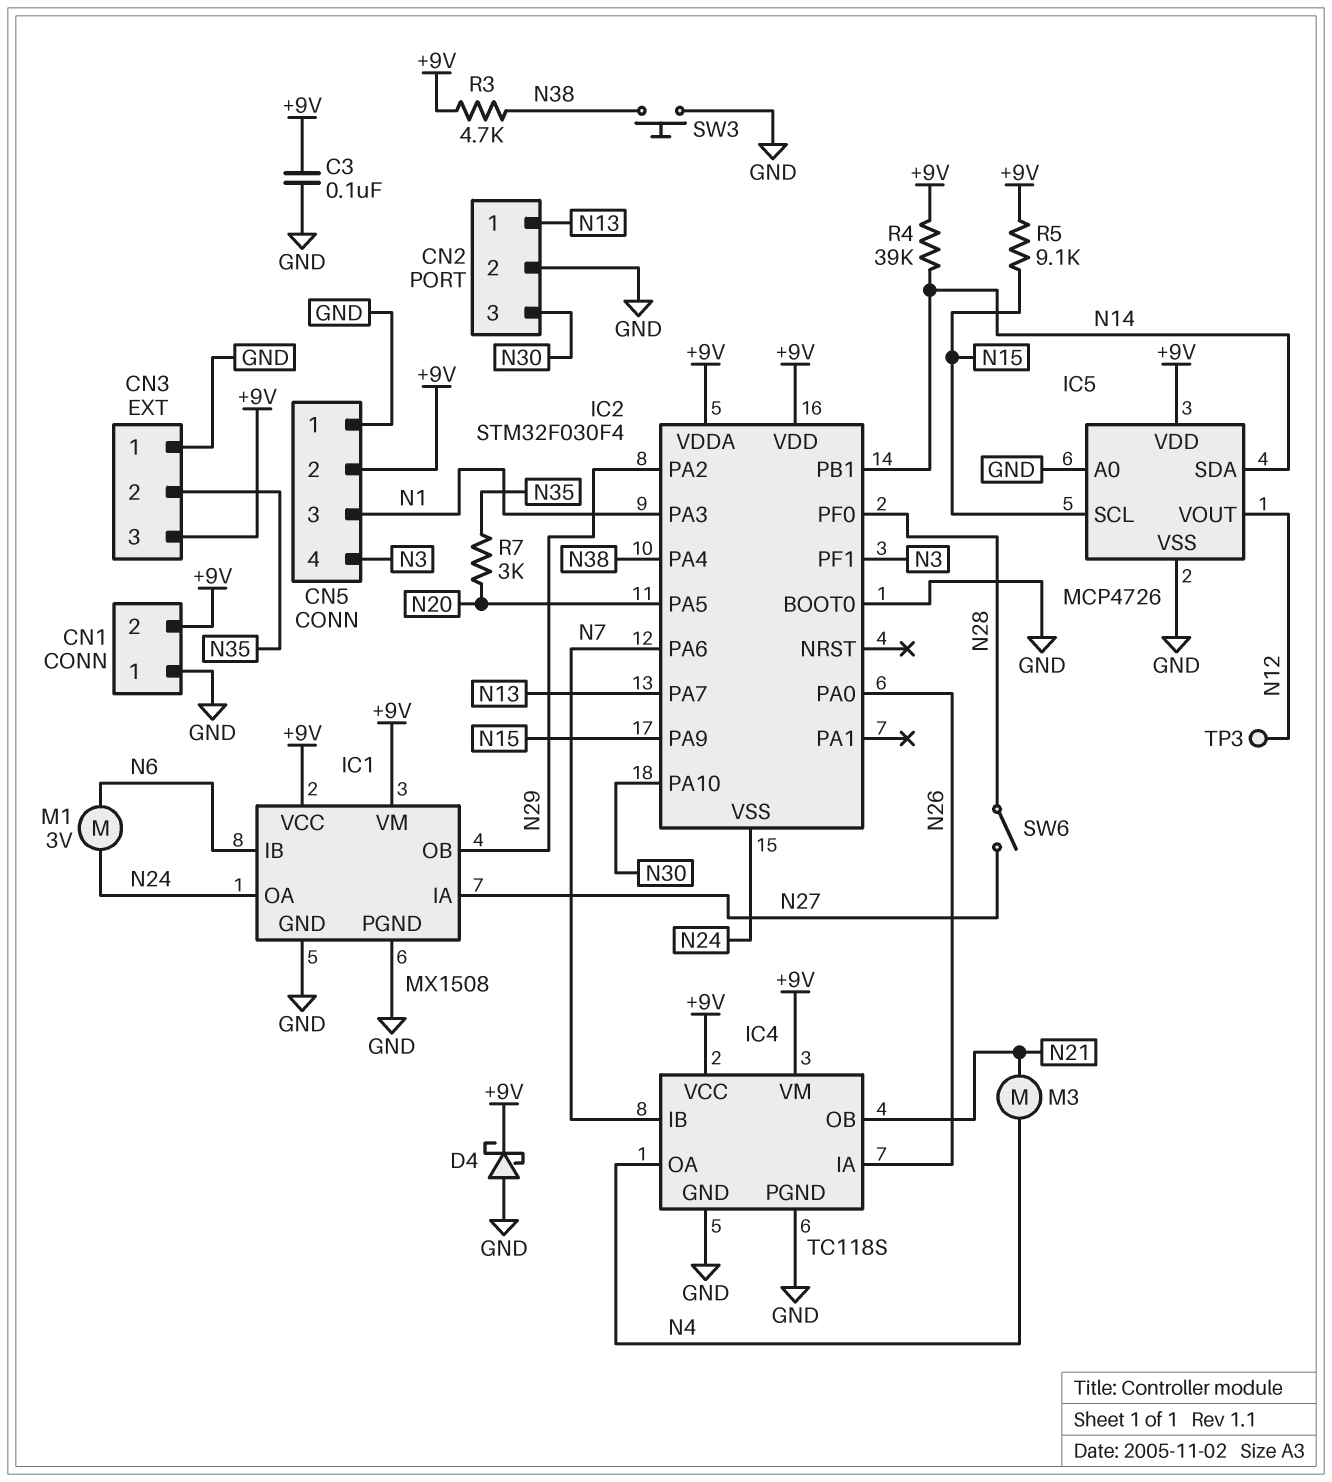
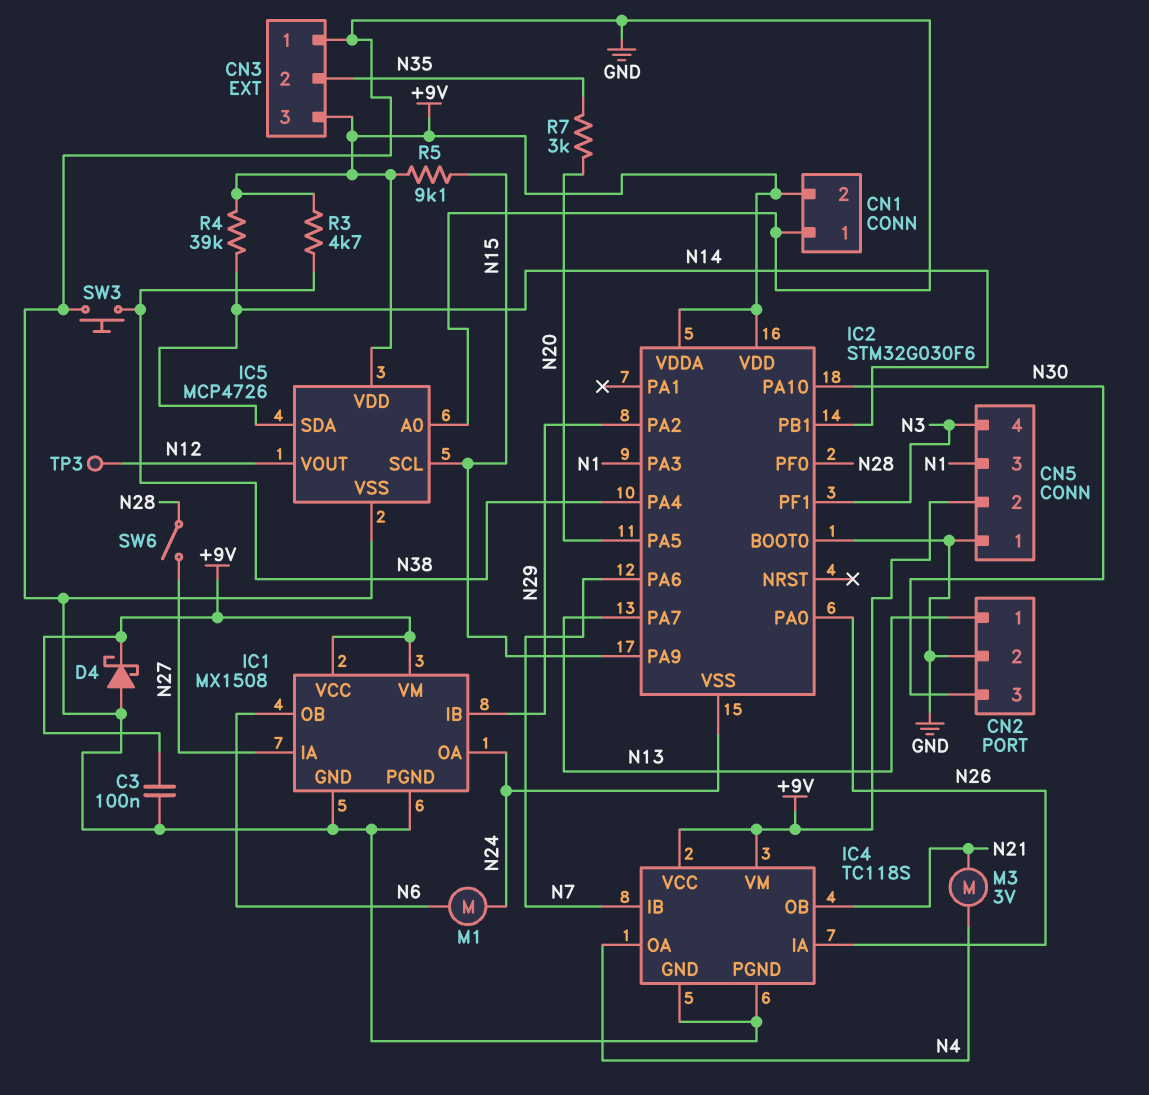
IC1 pin IB: N6 -> N29
IC1 pin OB: N29 -> N6
IC2: STM32F030F4 -> STM32G030F6
M1: motor 3V (N6, N24) -> motor (N6, N24)
M3: motor (N4, N21) -> motor 3V (N4, N21)

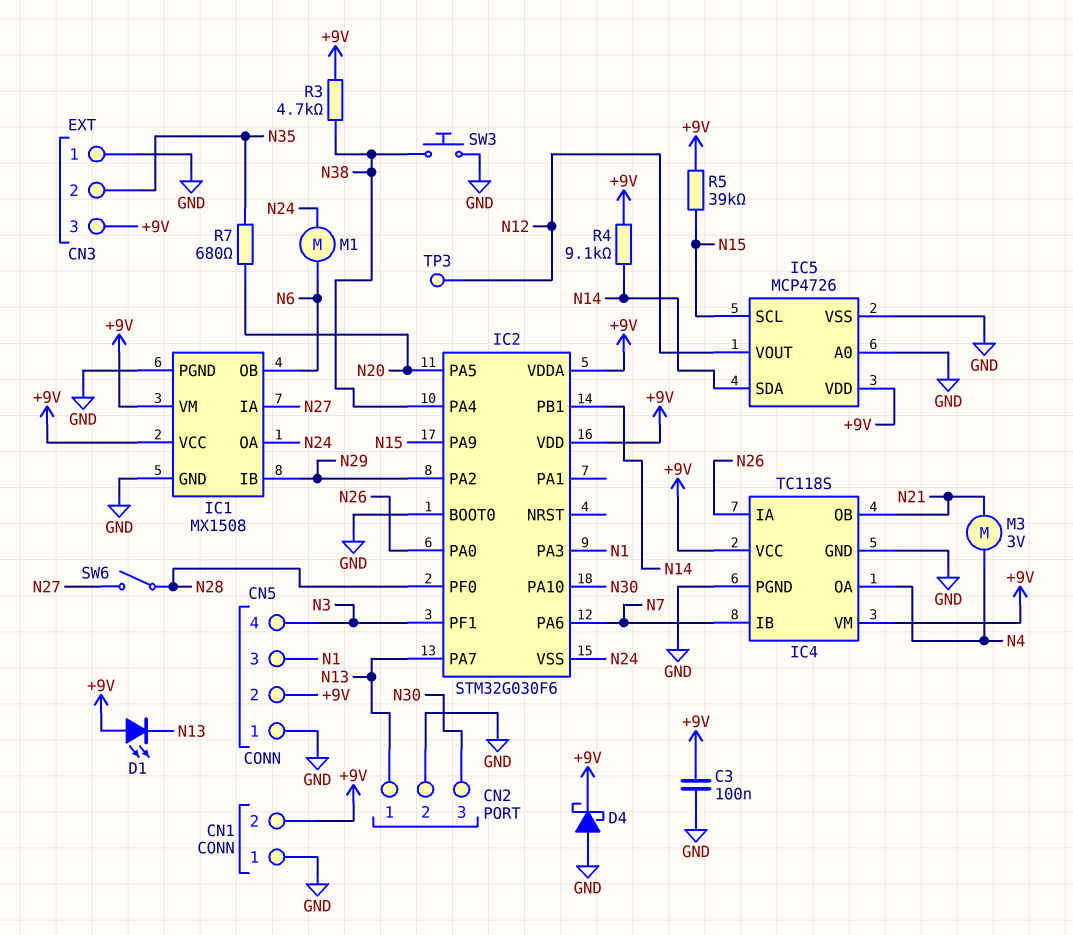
D1: none -> LED (A +9V, K N13)
R4: 39k (+9V, N14) -> 9.1k (+9V, N14)
R5: 9.1k (+9V, N15) -> 39k (+9V, N15)
R7: 3k (N20, N35) -> 680 (N20, N35)

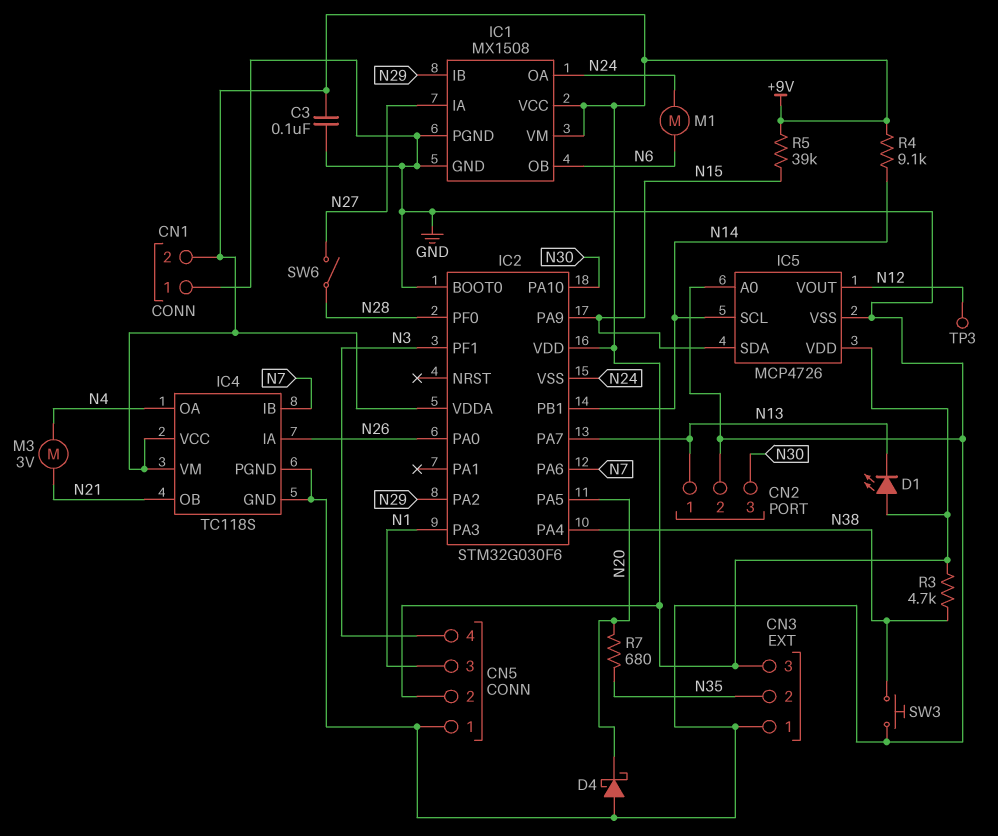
D4: schottky (A GND, K +9V) -> schottky (A GND, K N20)
IC5 pin SCL: N15 -> N14
IC5 pin SDA: N14 -> N15

